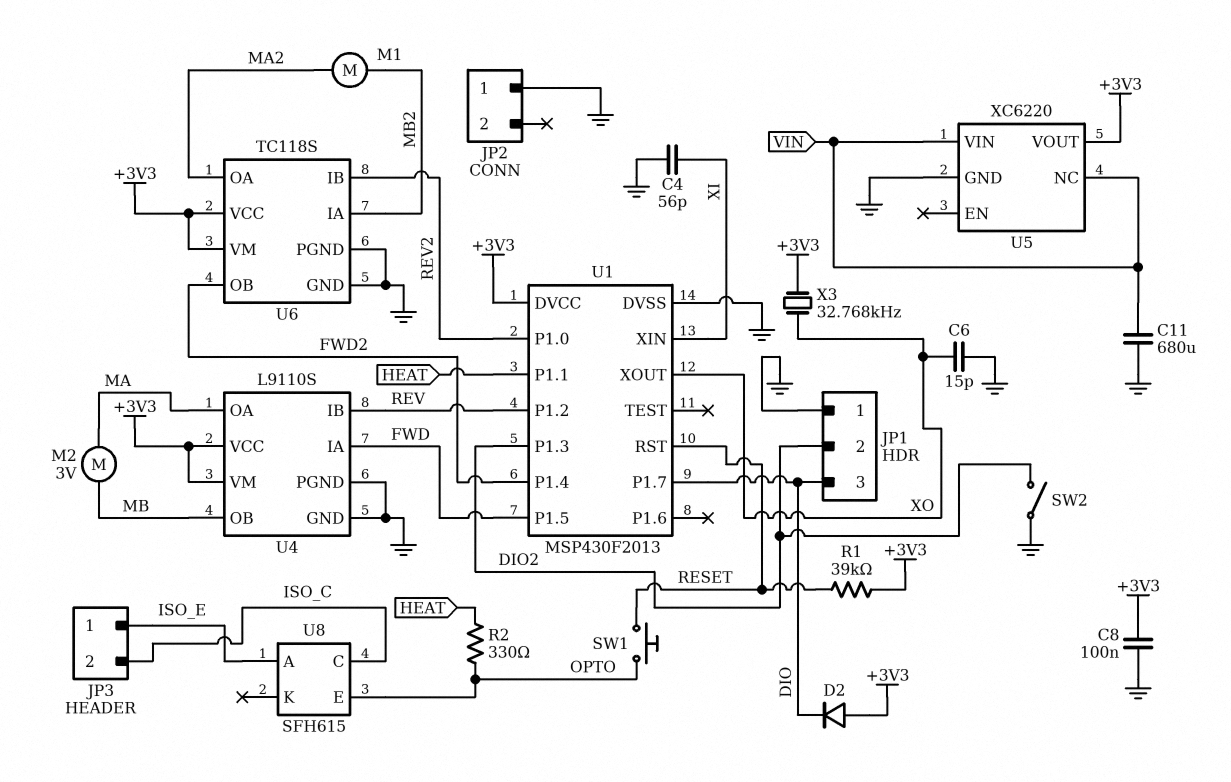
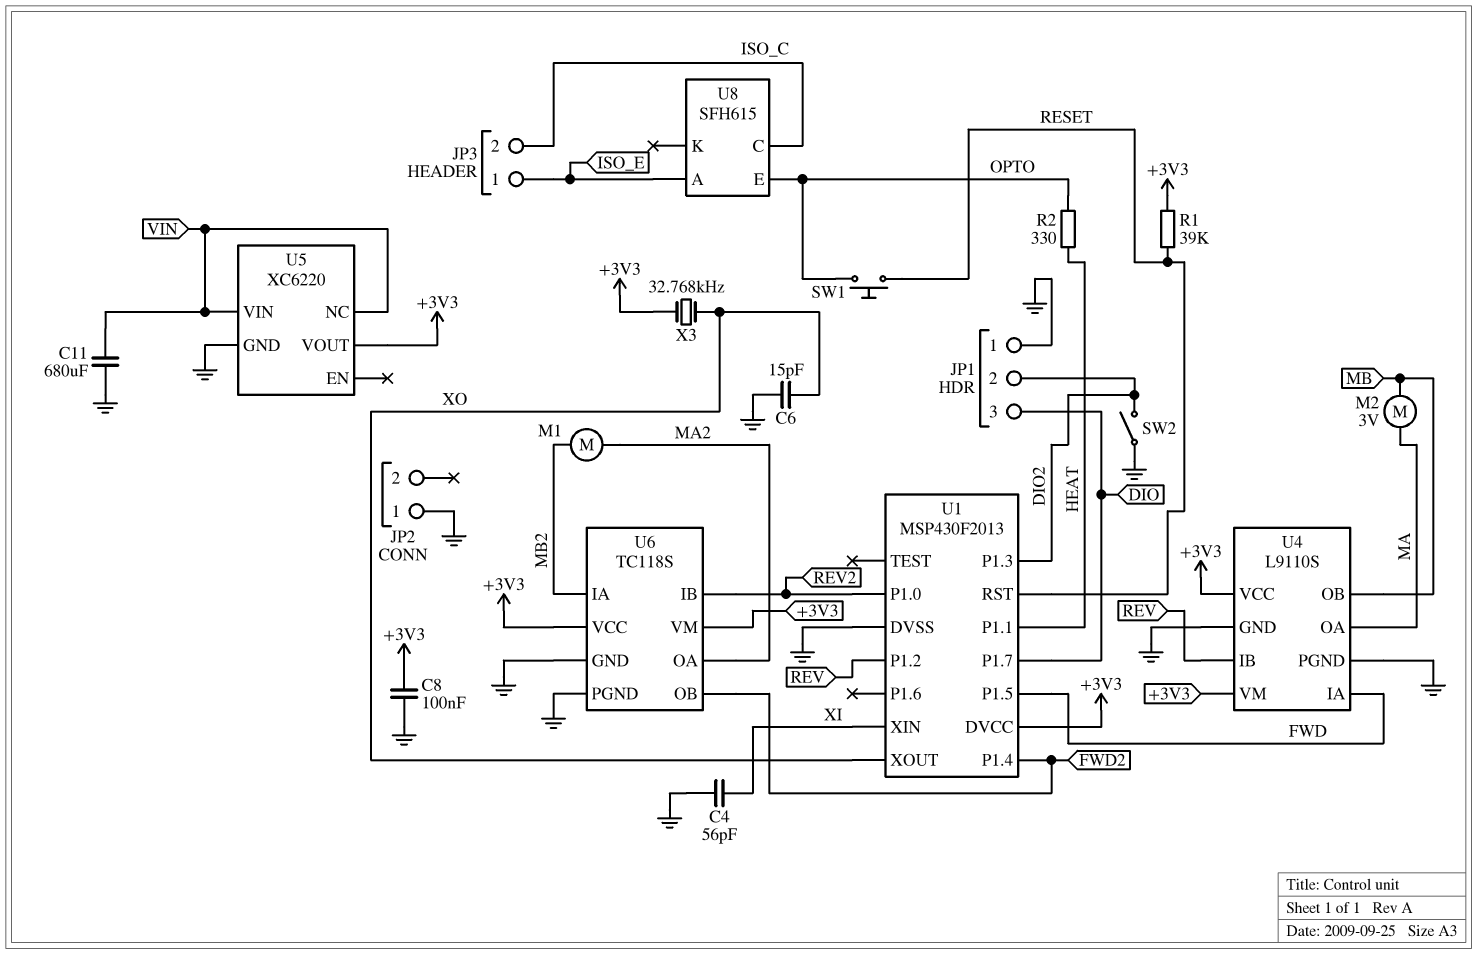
D2: diode (A +3V3, K DIO) -> none

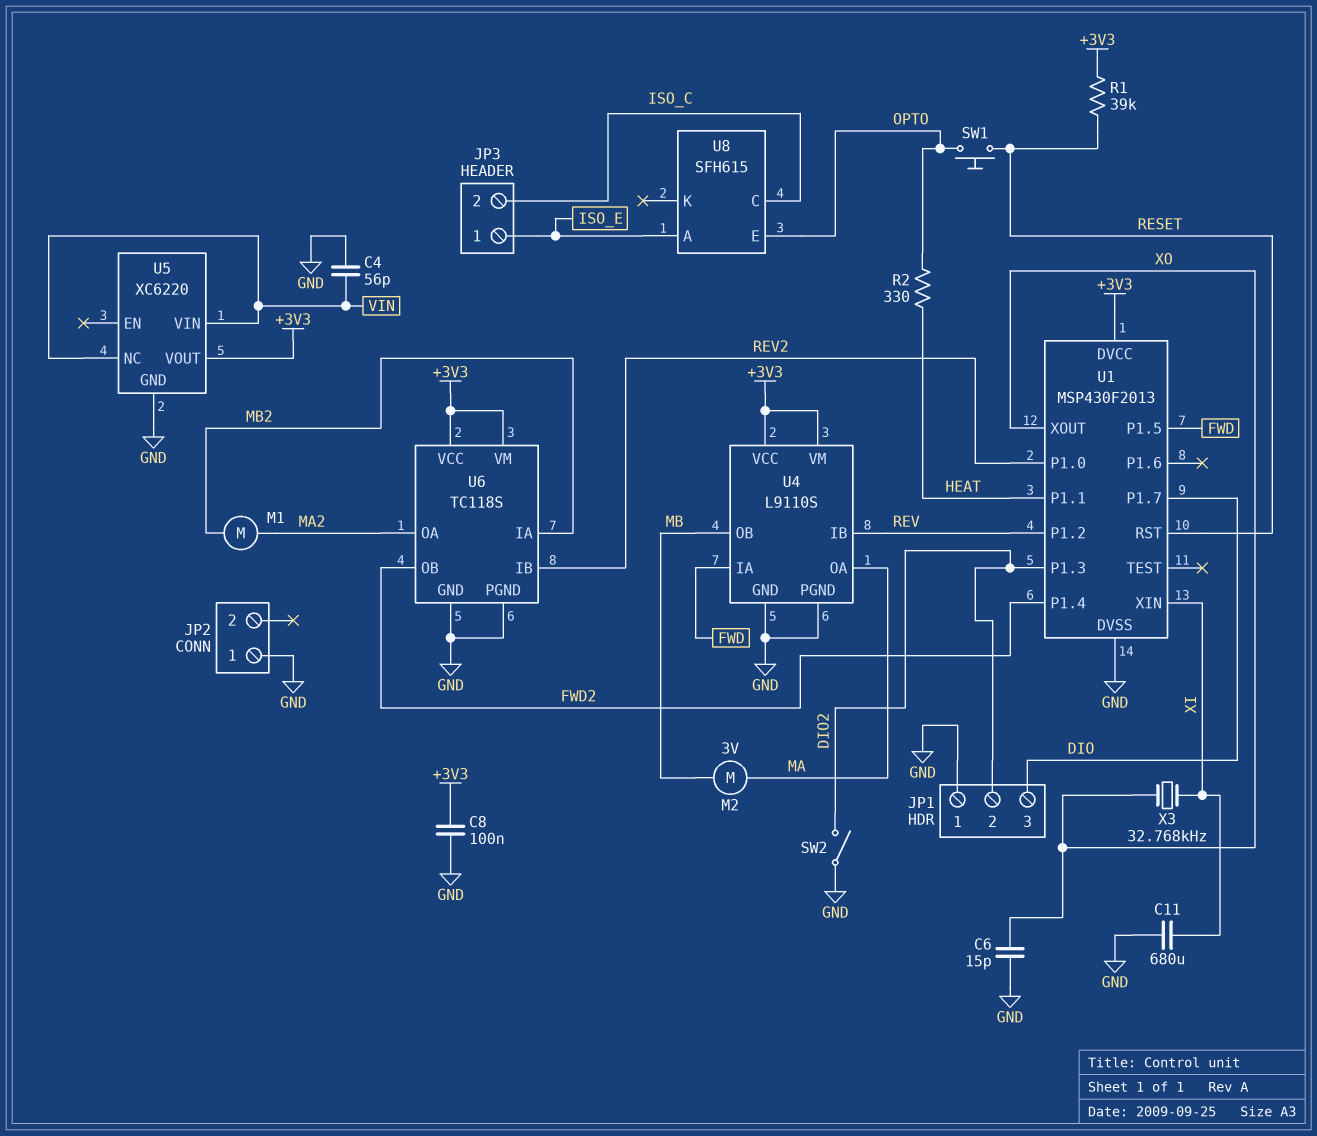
C4: 56pF (GND, XI) -> 56pF (GND, VIN)
C11: 680uF (GND, VIN) -> 680uF (GND, XI)
X3: 32.768kHz (+3V3, XO) -> 32.768kHz (XI, XO)

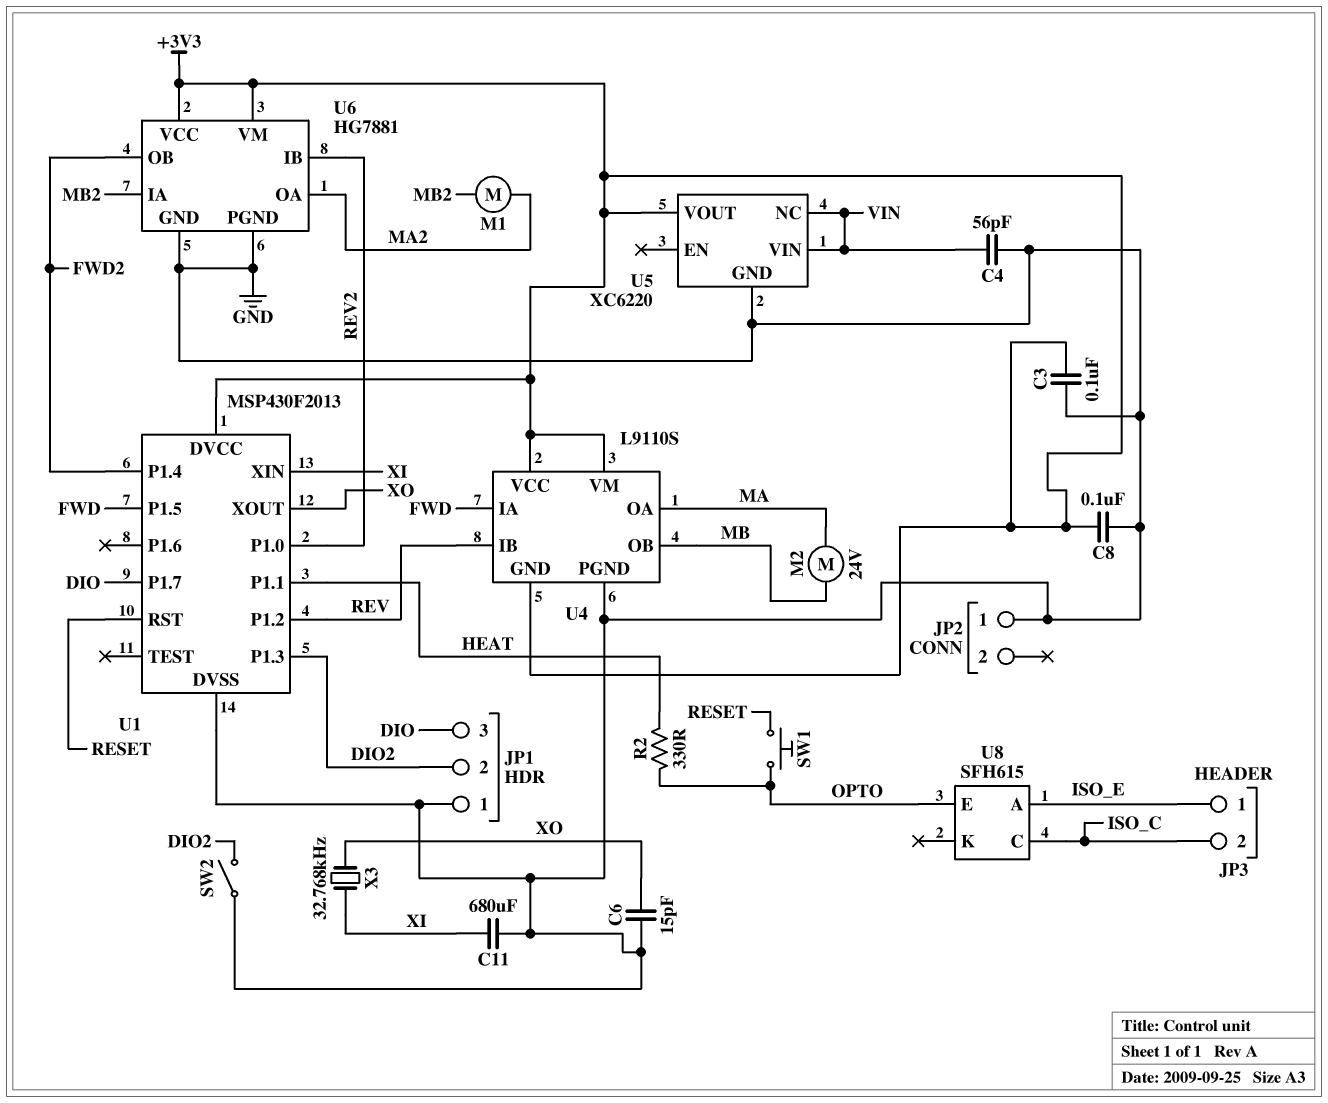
C3: none -> 100nF (+3V3, GND)
M2: motor 3V (MA, MB) -> motor 24V (MA, MB)
R1: 39k (+3V3, RESET) -> none
U4 pin GND: GND -> +3V3
U6: TC118S -> HG7881

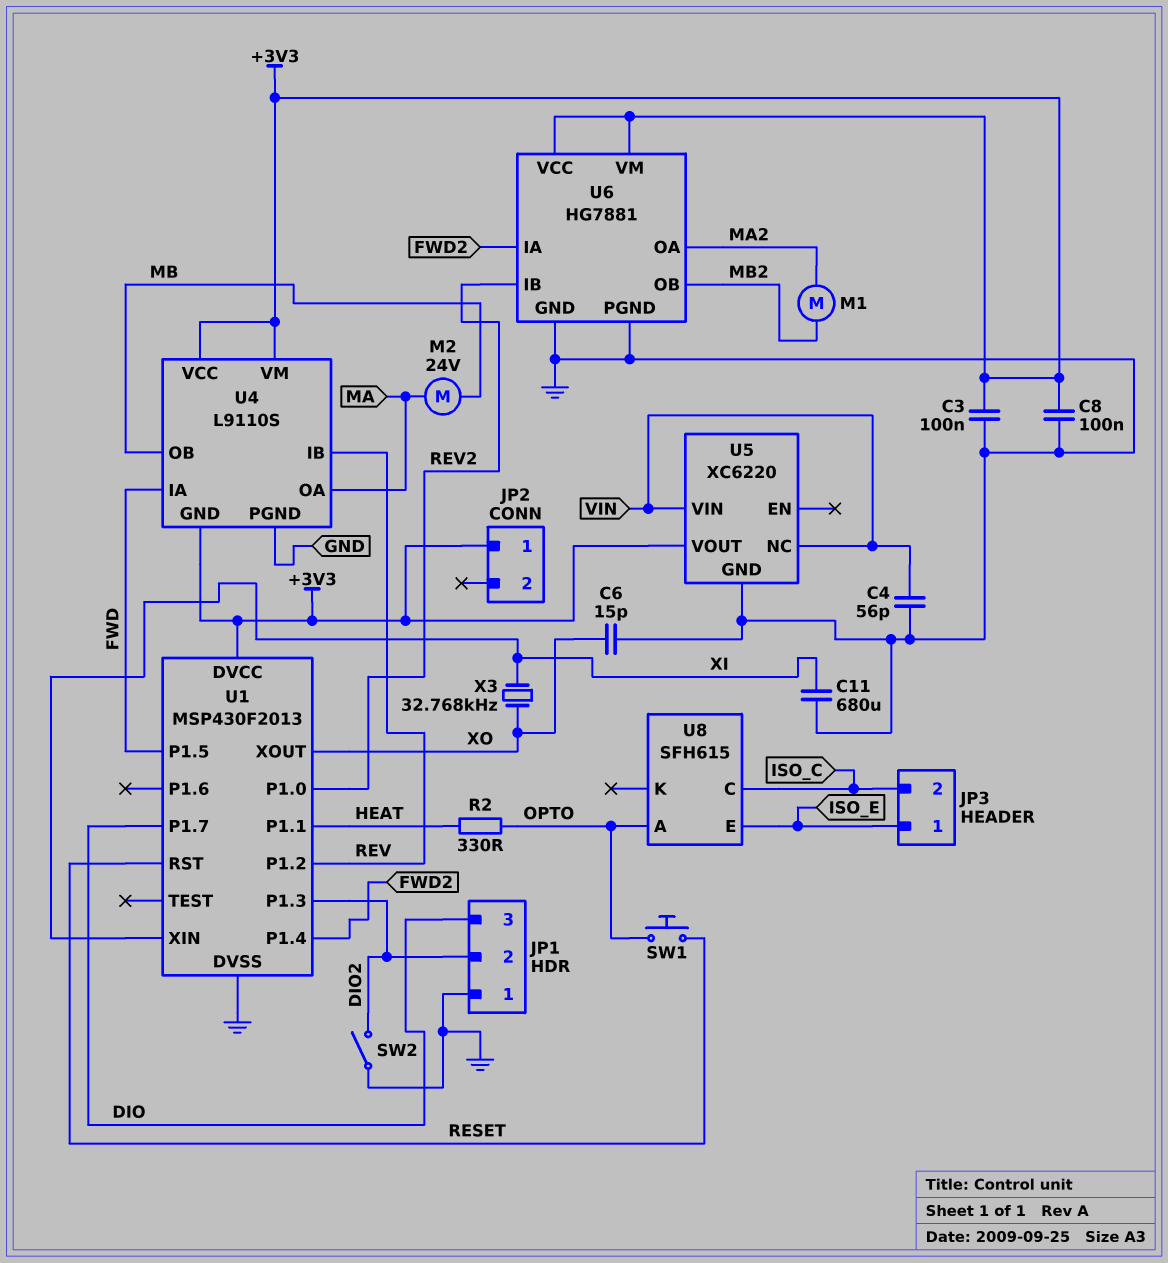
JP2 pin 1: GND -> +3V3
U6 pin IA: MB2 -> FWD2
U6 pin OB: FWD2 -> MB2
U8 pin A: ISO_E -> OPTO
U8 pin E: OPTO -> ISO_E

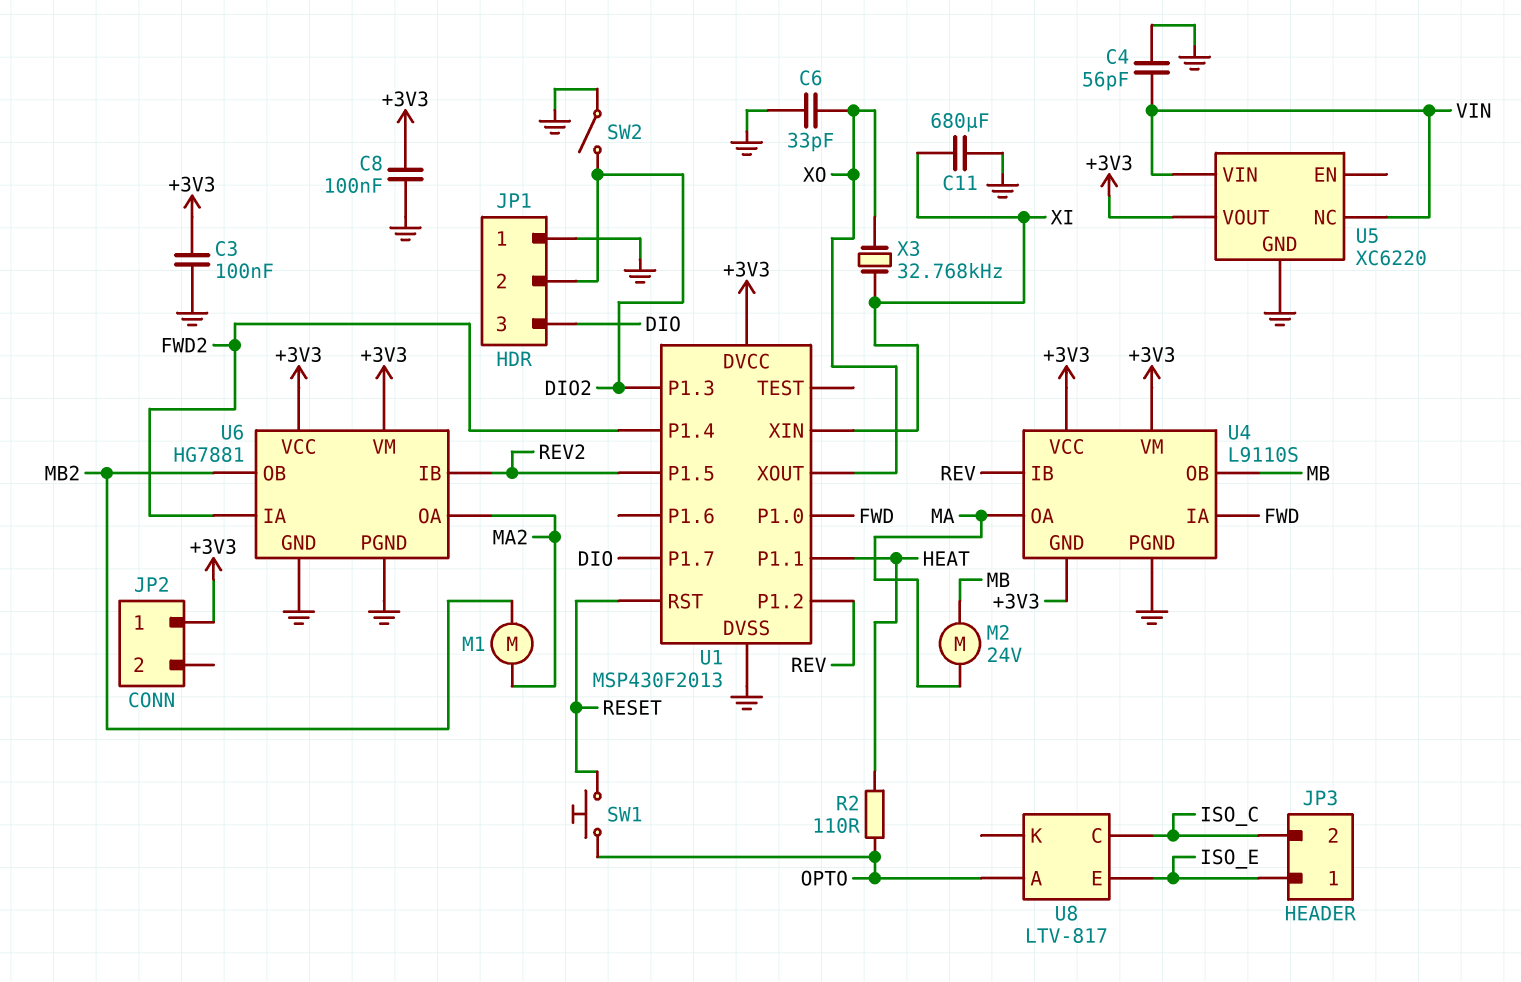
C6: 15pF (GND, XO) -> 33pF (GND, XO)
R2: 330 (HEAT, OPTO) -> 110 (HEAT, OPTO)
U1 pin P1.0: REV2 -> FWD
U1 pin P1.5: FWD -> REV2
U8: SFH615 -> LTV-817

